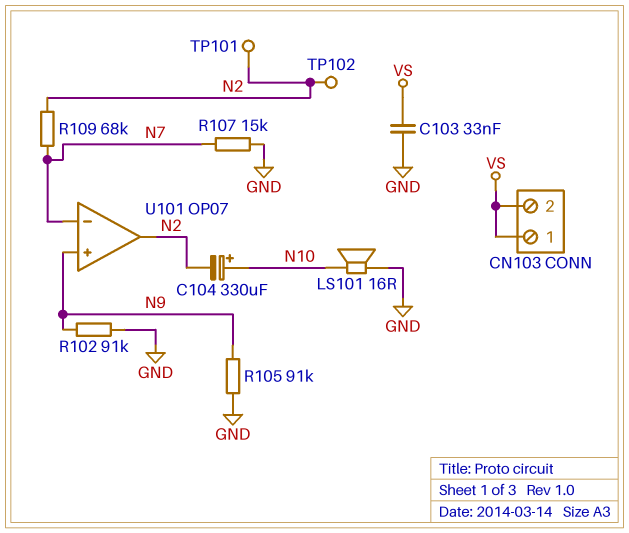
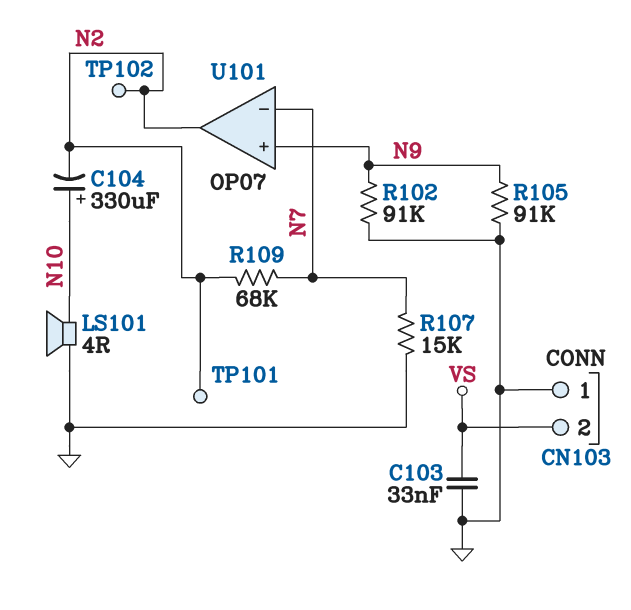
CN103 pin 1: VS -> GND
LS101: speaker 16R (GND, N10) -> speaker 4R (GND, N10)

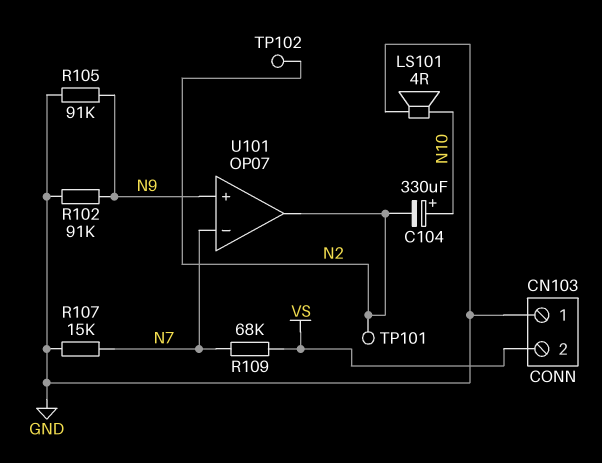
C103: 33nF (GND, VS) -> none
R109: 68k (N2, N7) -> 68k (N7, VS)

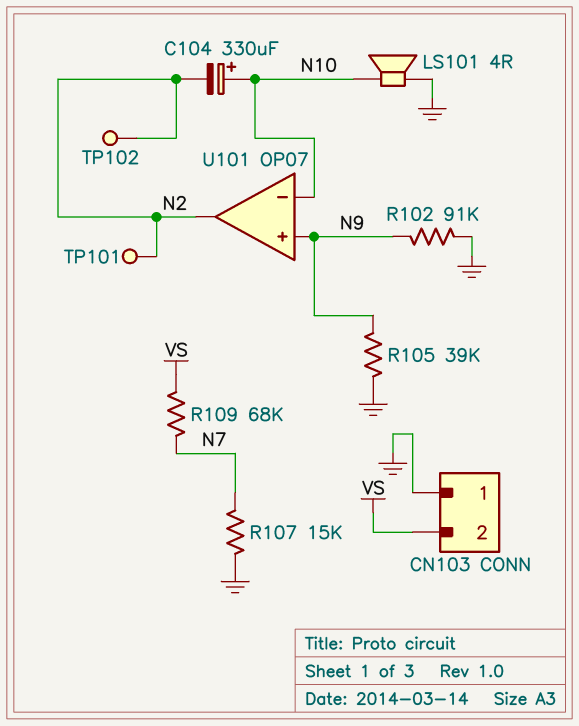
R105: 91k (GND, N9) -> 39k (GND, N9)
U101 pin in-: N7 -> N10

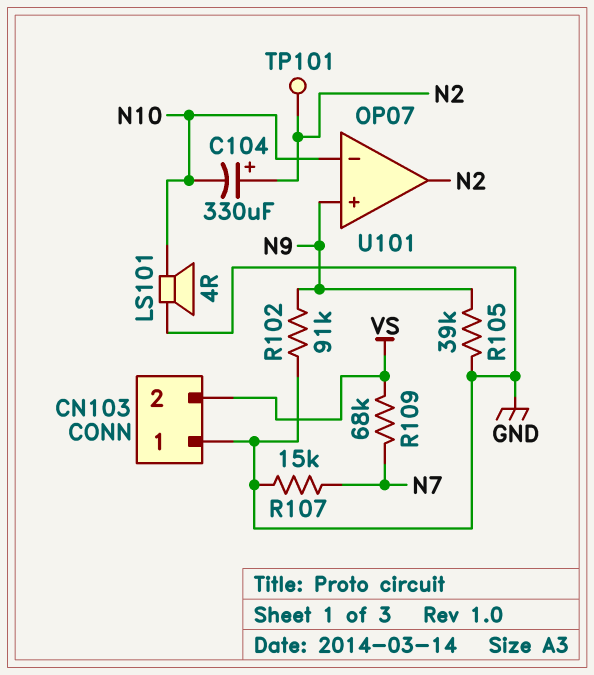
C104: 330uF (plus N10, minus N2) -> 330uF (plus N2, minus N10)
TP102: test point (N2) -> none

